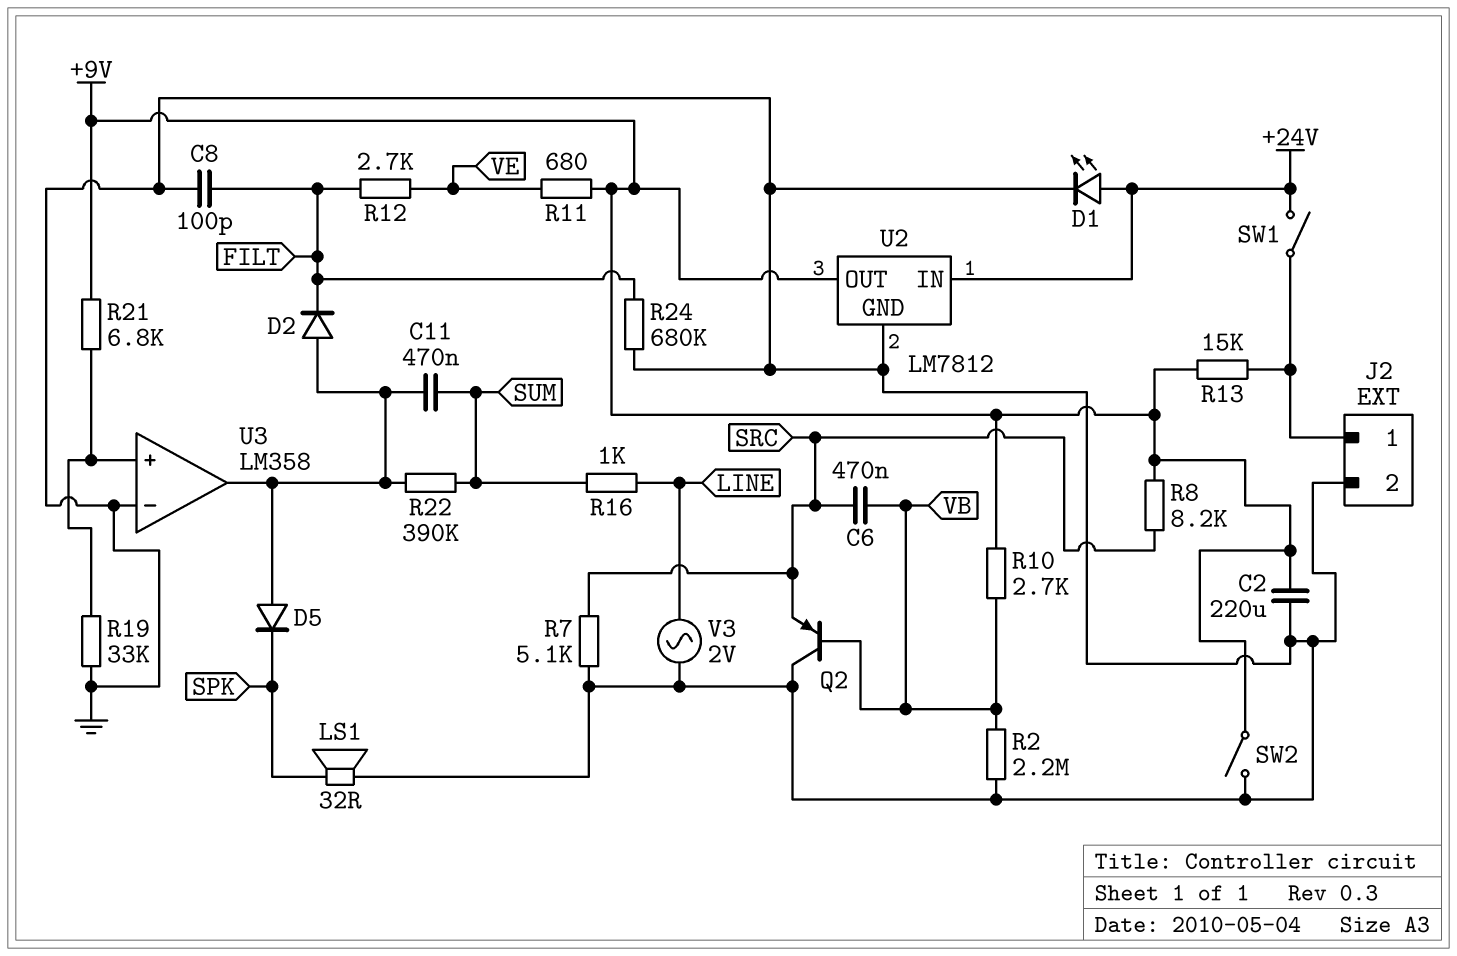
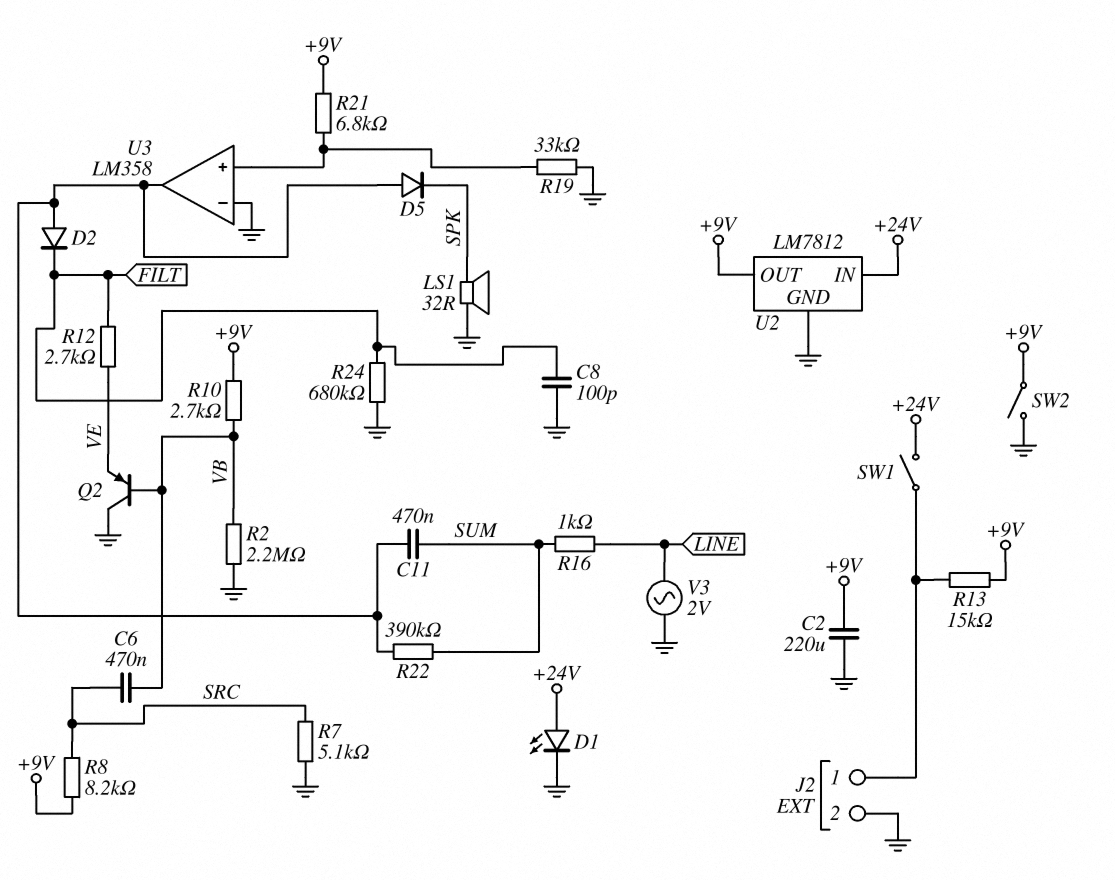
Q2: PNP (B VB, C GND, E SRC) -> PNP (B VB, C GND, E VE)
R11: 680 (+9V, VE) -> none

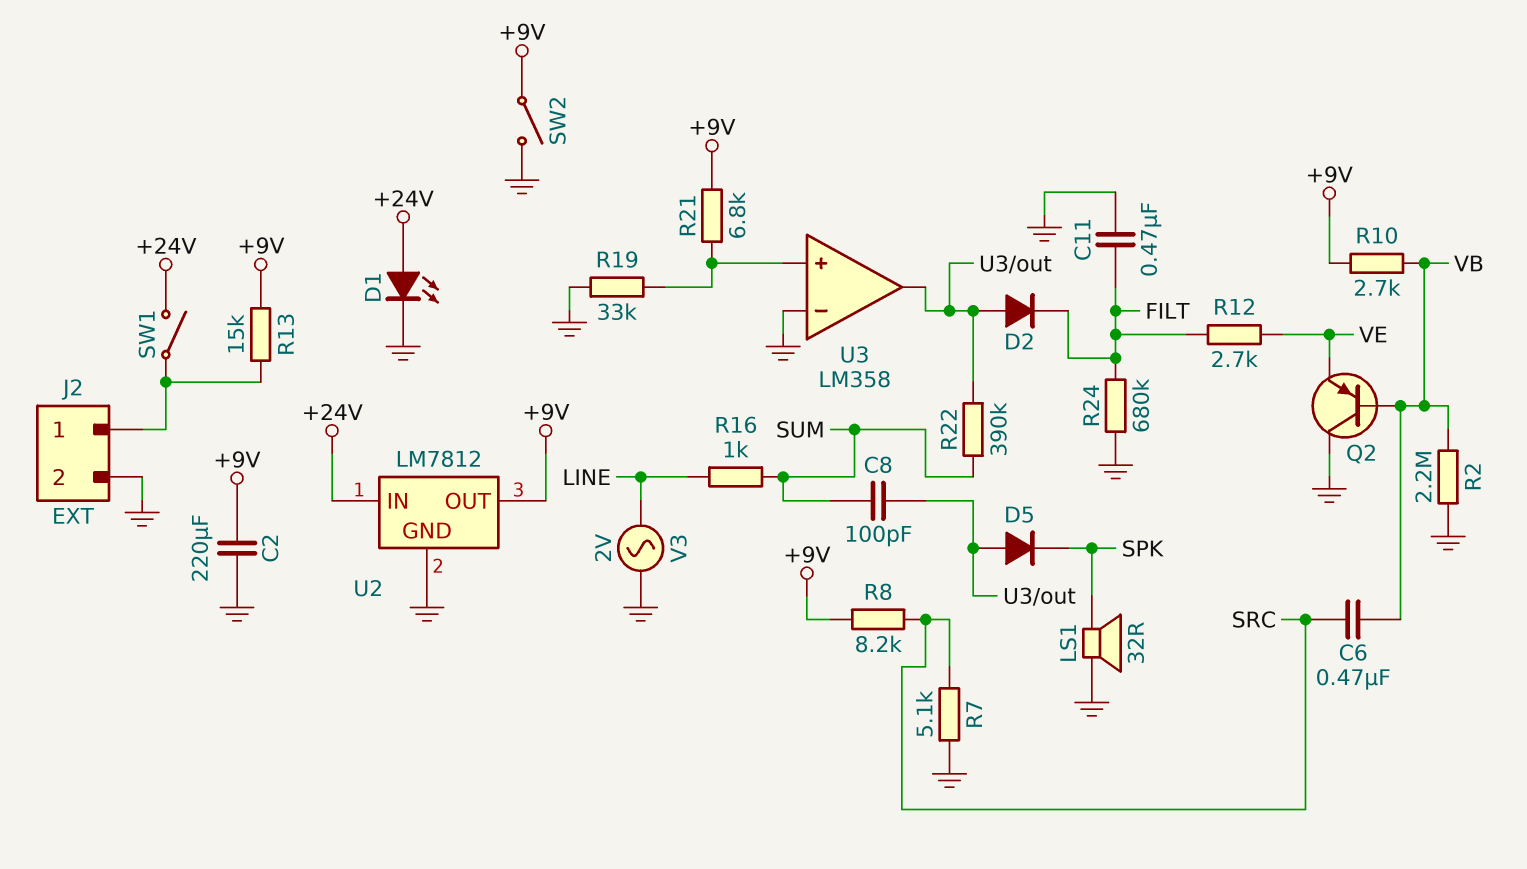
C8: 100pF (FILT, GND) -> 100pF (SUM, U3/out)
C11: 470nF (SUM, U3/out) -> 470nF (FILT, GND)

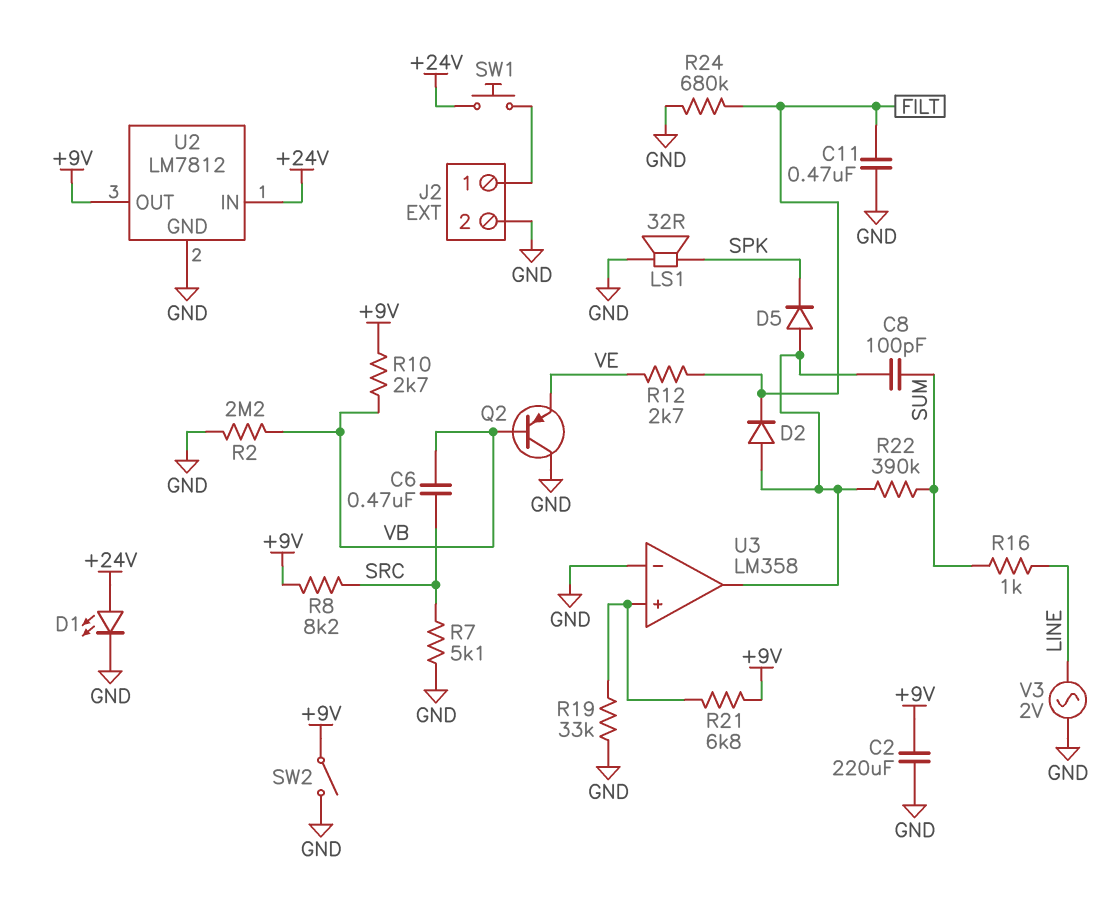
R13: 15k (+9V, J2/1) -> none
SW1: switch (+24V, J2/1) -> button (+24V, J2/1)

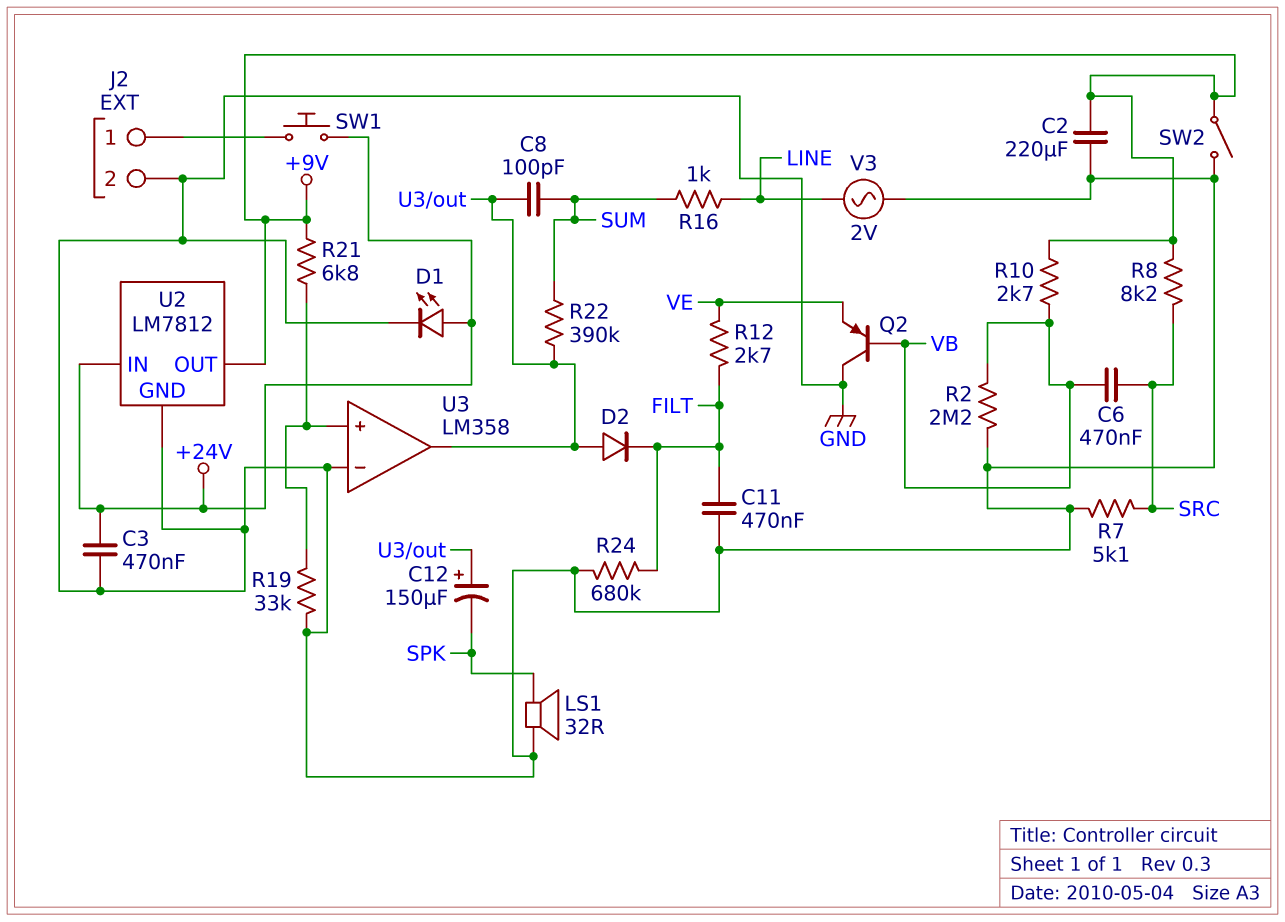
C3: none -> 470nF (+24V, GND)
C12: none -> 150uF (plus U3/out, minus SPK)
D5: diode (A U3/out, K SPK) -> none

